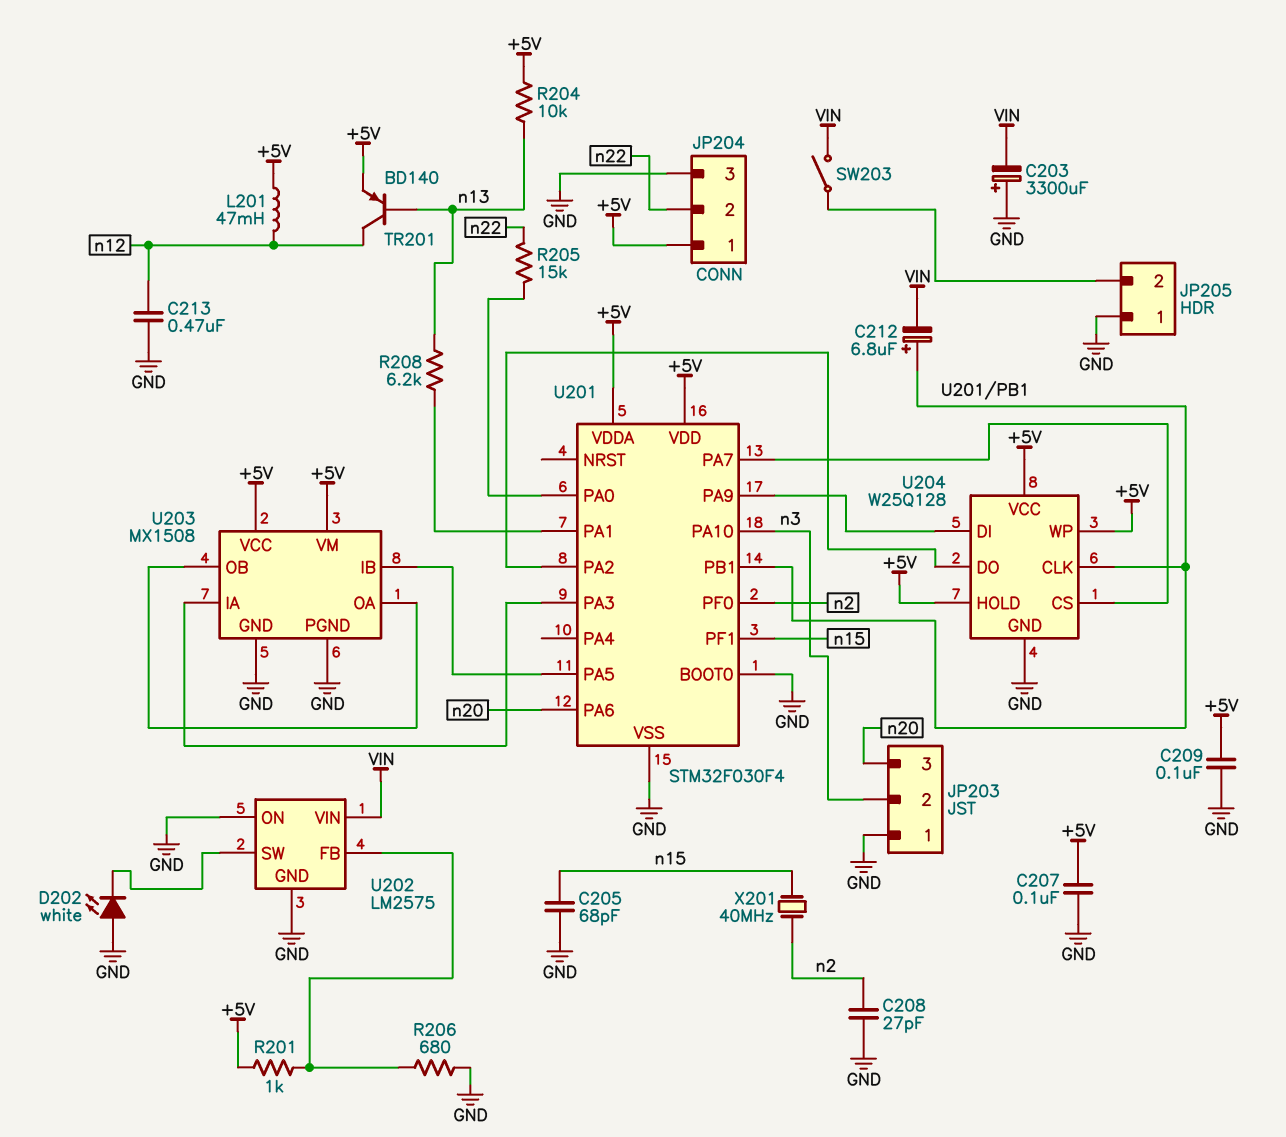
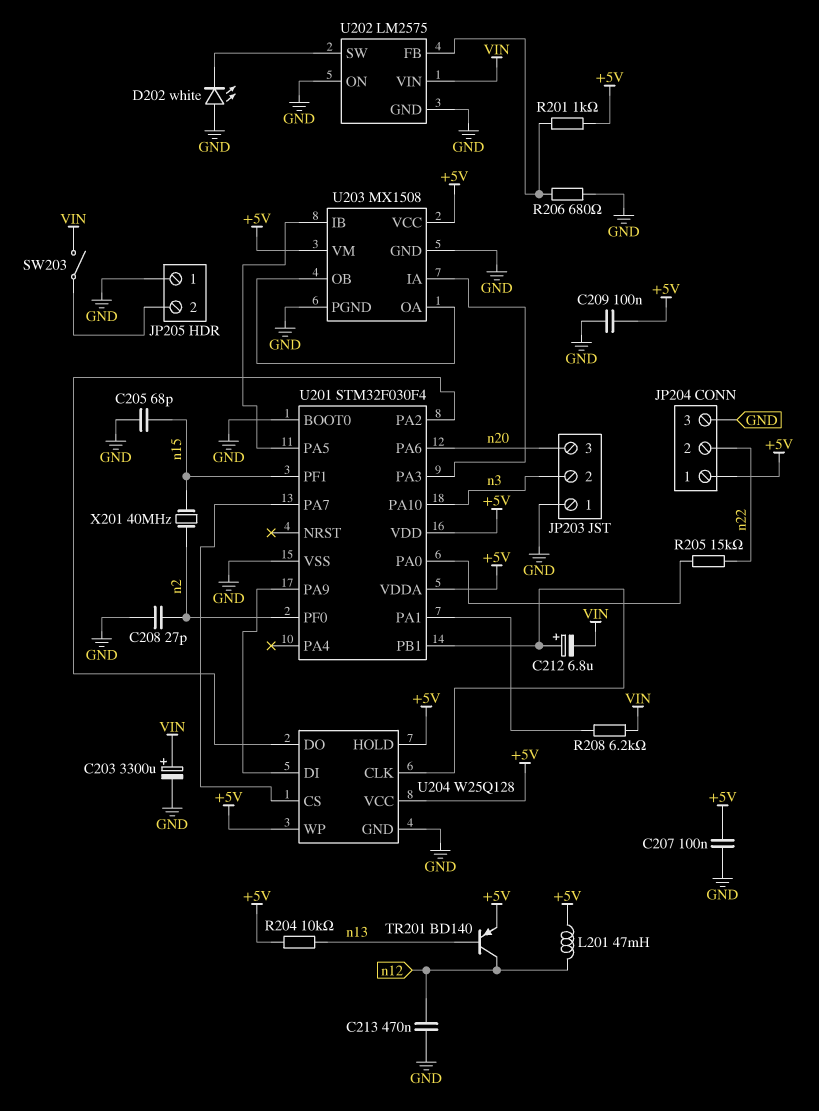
C203: 3300uF (plus GND, minus VIN) -> 3300uF (plus VIN, minus GND)
R208: 6.2k (U201/PA1, n13) -> 6.2k (U201/PA1, VIN)

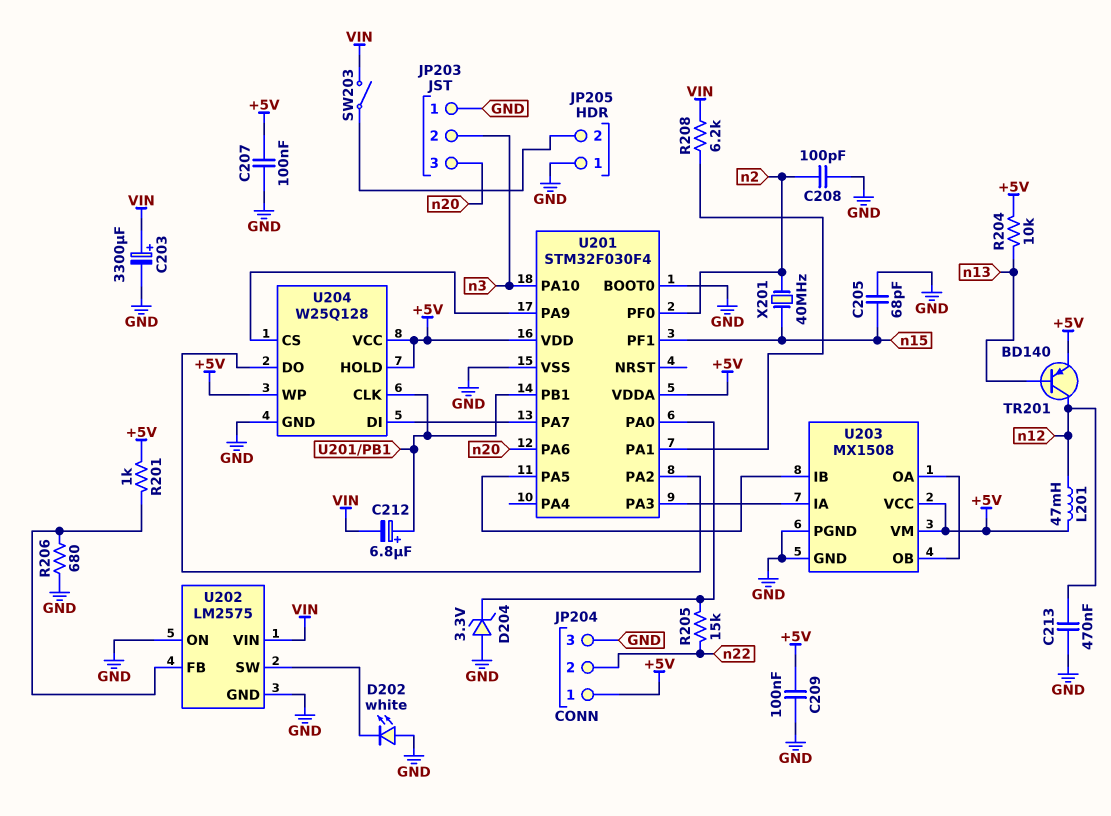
C208: 27pF (GND, n2) -> 100pF (GND, n2)
D204: none -> zener 3.3V (A GND, K U201/PA0)
U204 pin CS: U201/PA7 -> U201/PA9
U204 pin DI: U201/PA9 -> U201/PA7

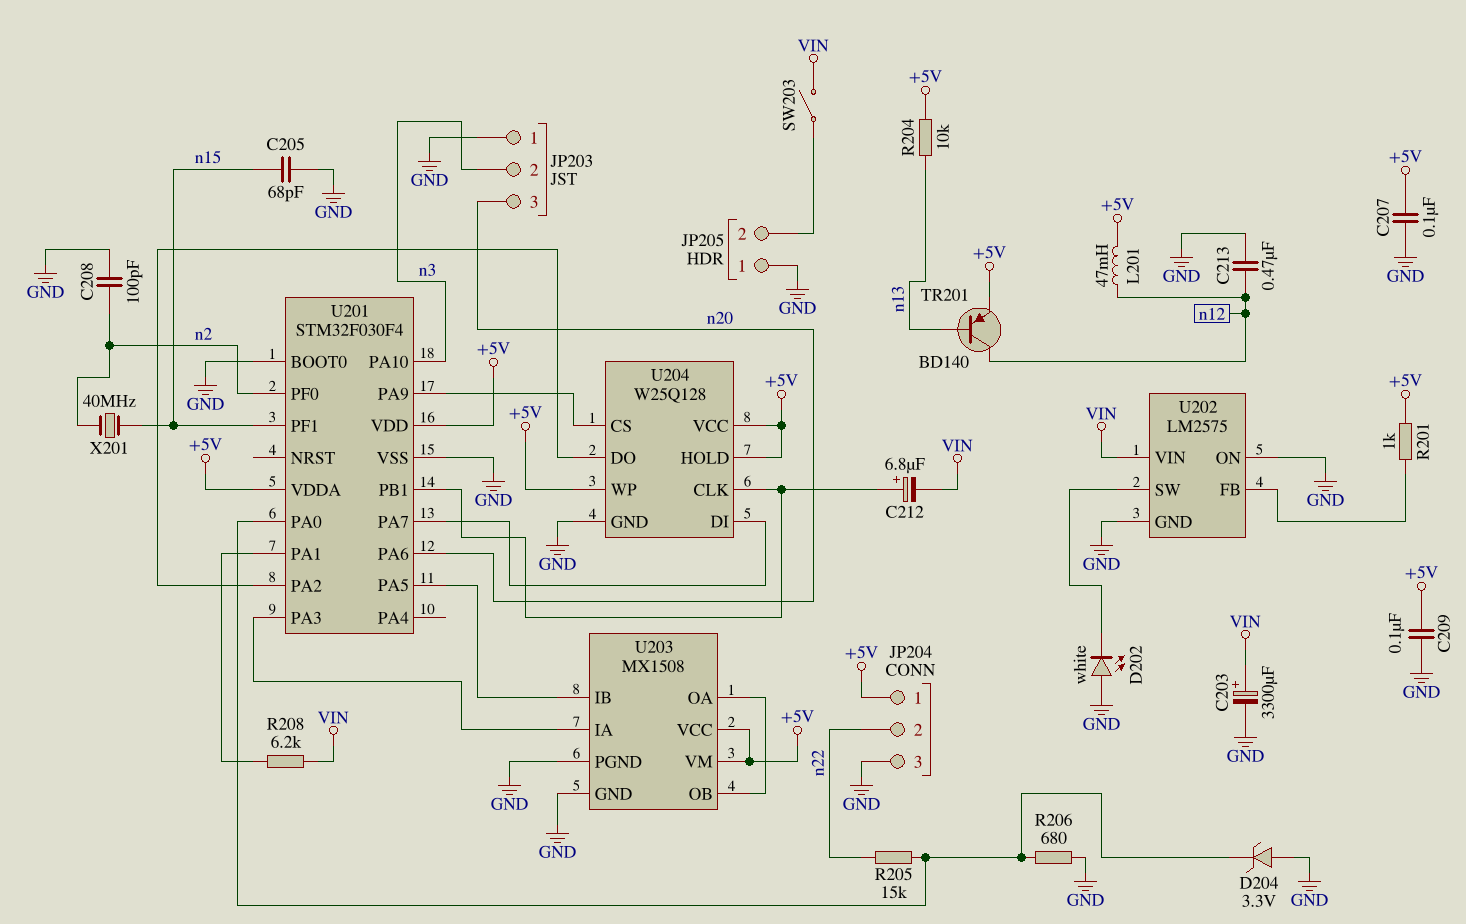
R206: 680 (GND, U202/FB) -> 680 (GND, U201/PA0)

